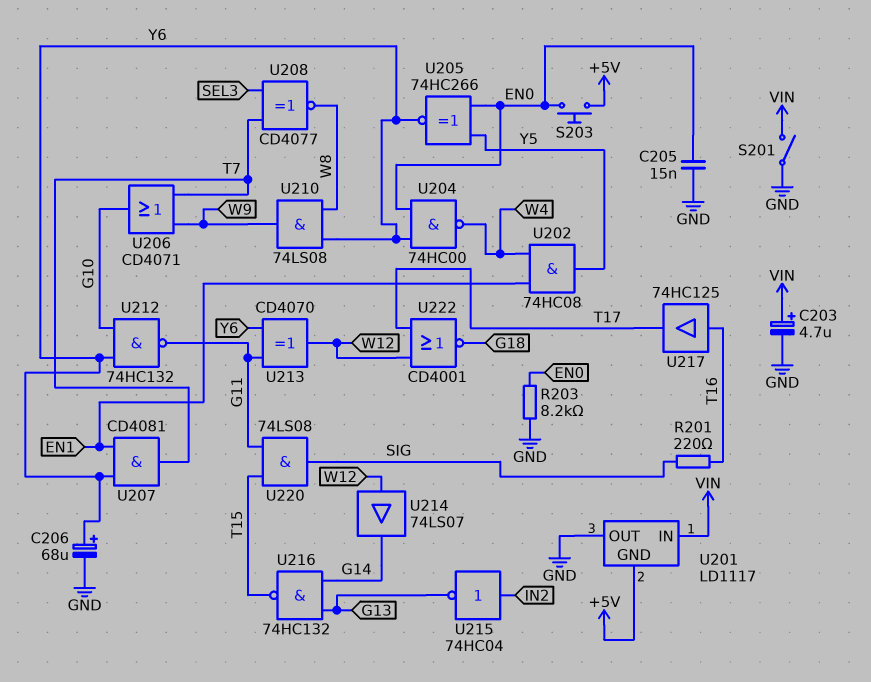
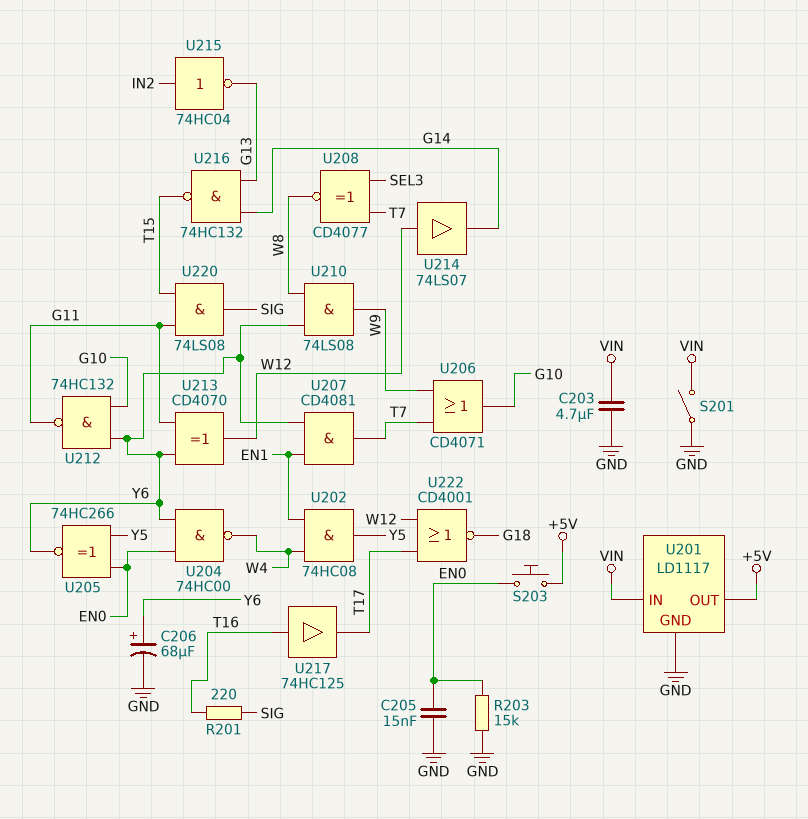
C203: 4.7uF (plus VIN, minus GND) -> 4.7uF (GND, VIN)
R203: 8.2k (EN0, GND) -> 15k (EN0, GND)
U201 pin GND: +5V -> GND
U201 pin OUT: GND -> +5V

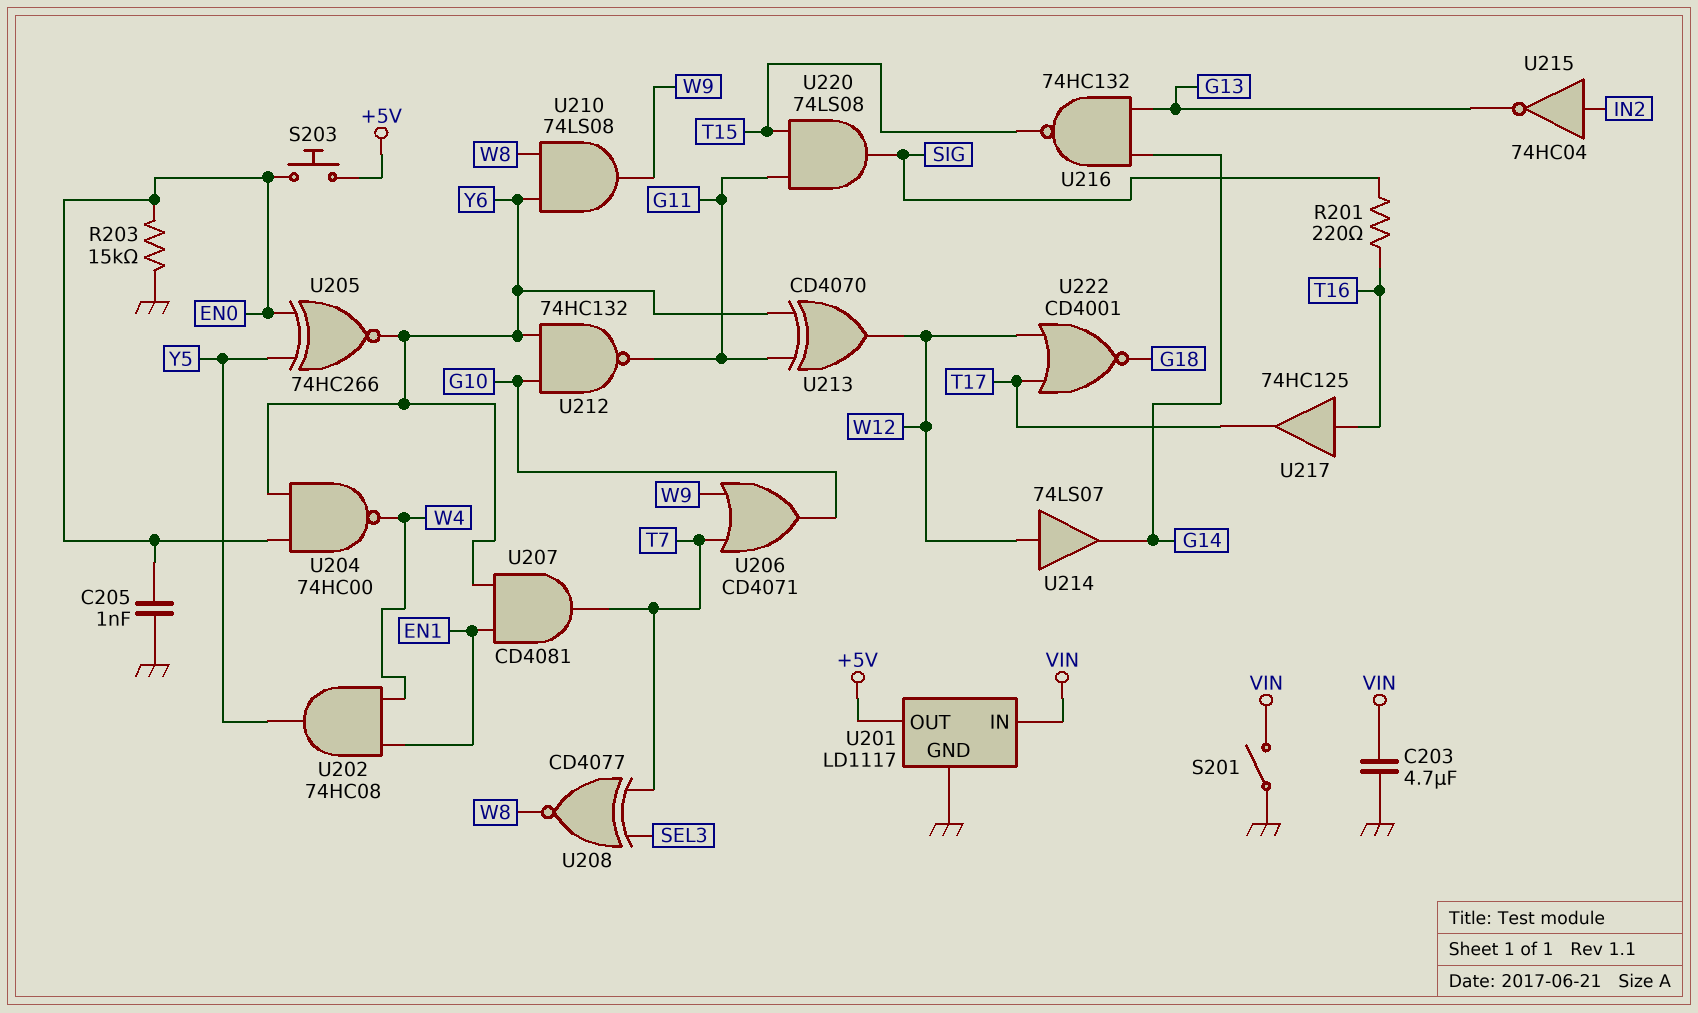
C205: 15nF (EN0, GND) -> 1nF (EN0, GND)
C206: 68uF (plus Y6, minus GND) -> none

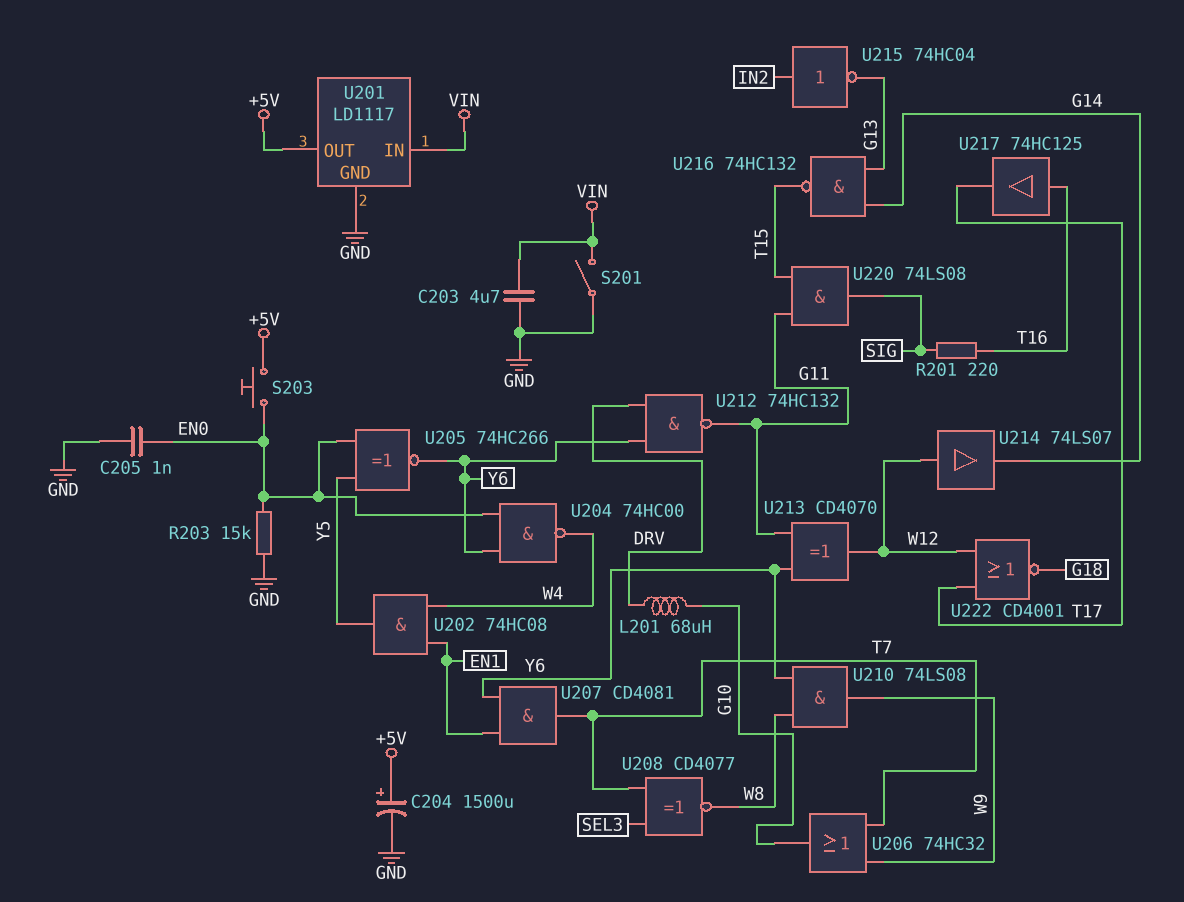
C204: none -> 1500uF (plus +5V, minus GND)
L201: none -> 68uH (DRV, G10)
U206: OR CD4071 (in T7, in W9, out G10) -> OR 74HC32 (in T7, in W9, out G10)
U212: NAND 74HC132 (in G10, in Y6, out G11) -> NAND 74HC132 (in DRV, in Y6, out G11)

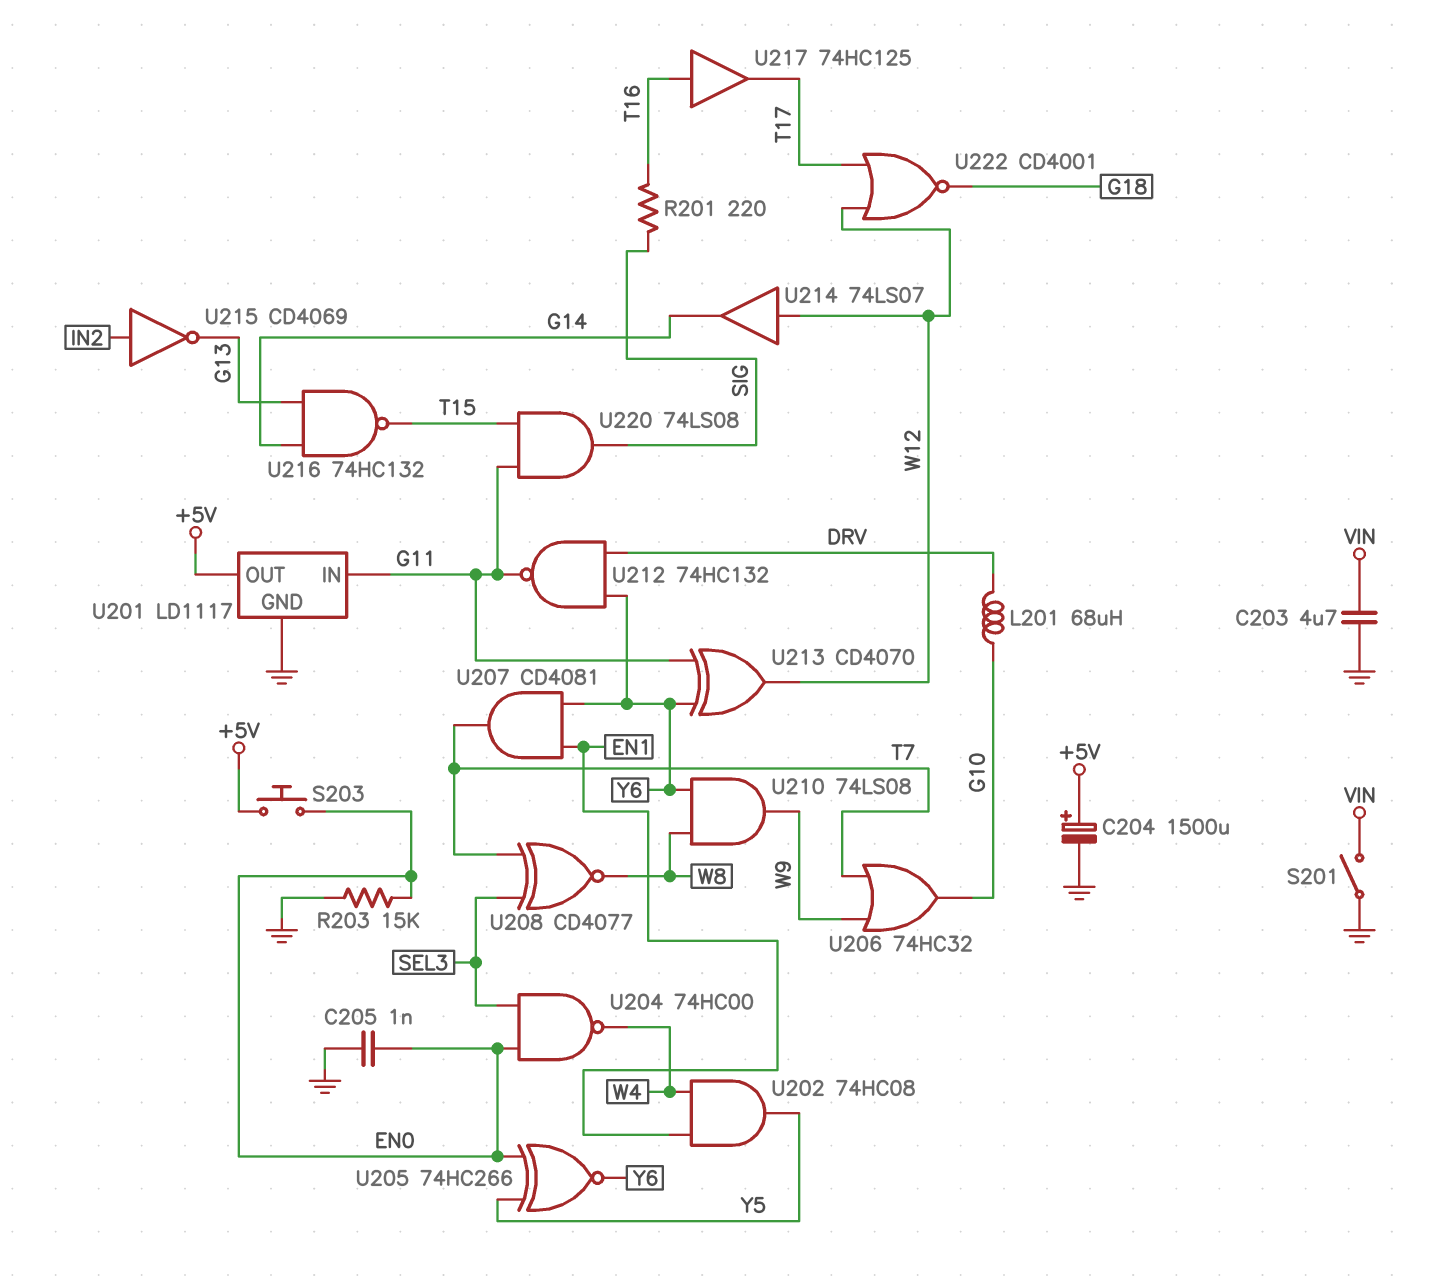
U201 pin IN: VIN -> G11
U204: NAND 74HC00 (in EN0, in Y6, out W4) -> NAND 74HC00 (in EN0, in SEL3, out W4)
U215: NOT 74HC04 (in IN2, out G13) -> NOT CD4069 (in IN2, out G13)

